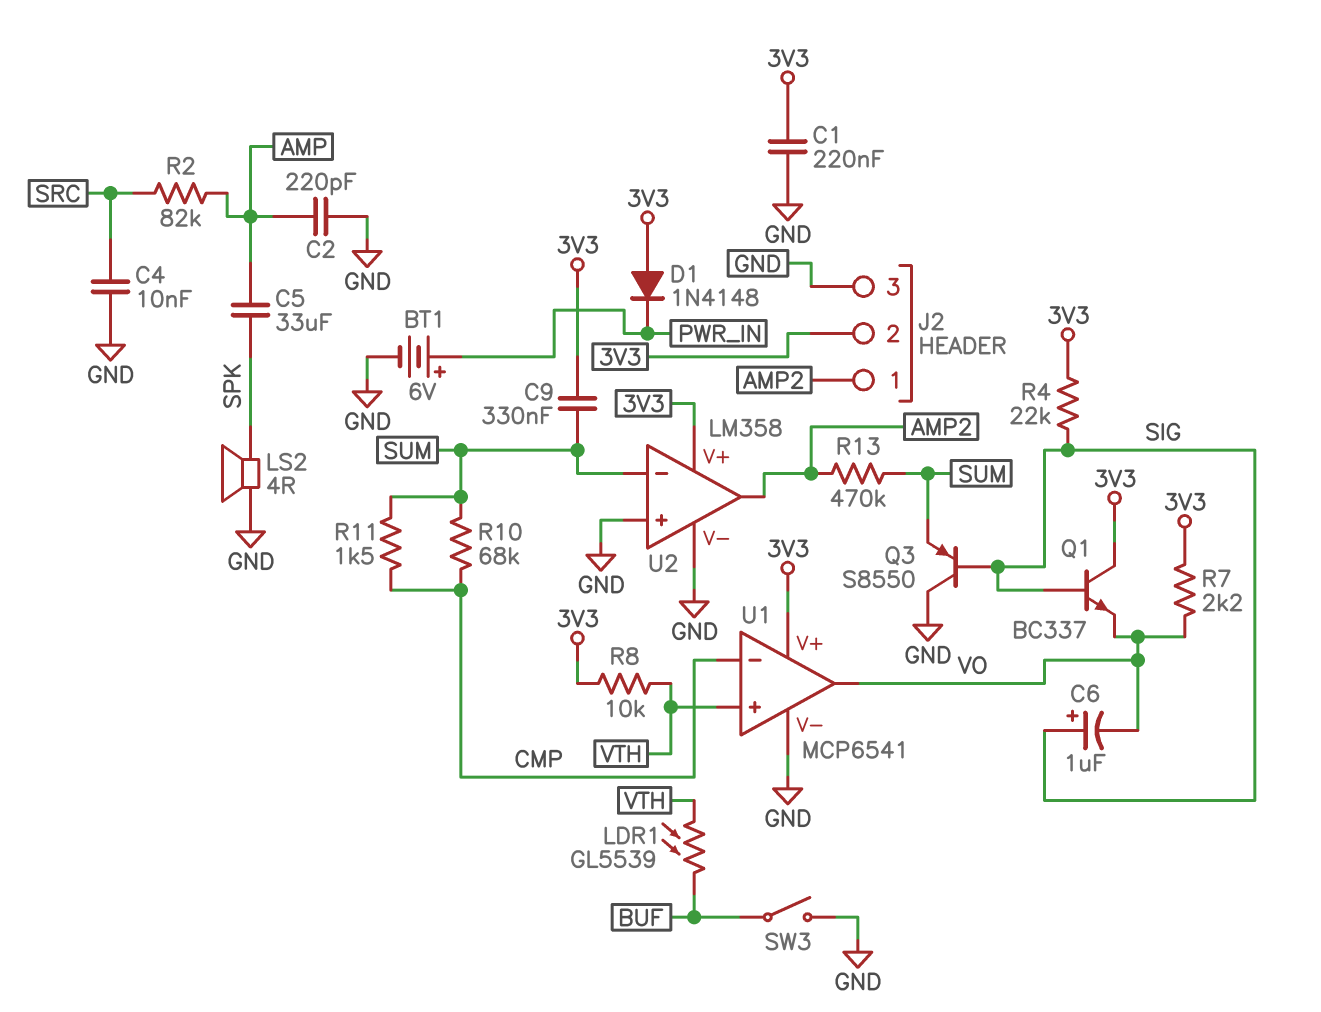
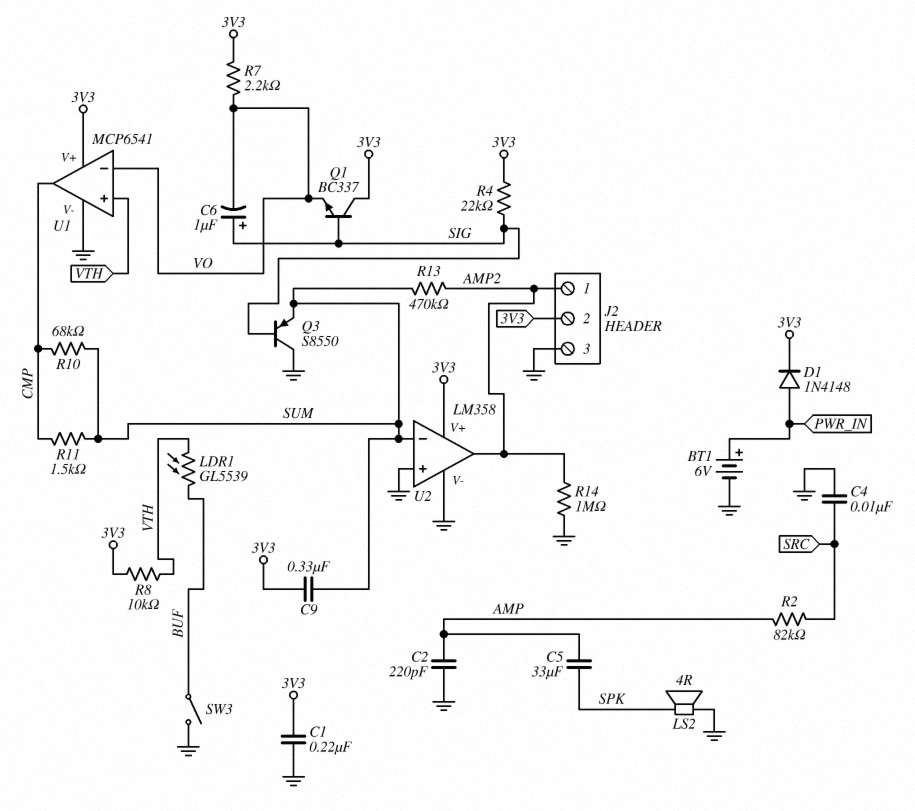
D1: diode 1N4148 (A 3V3, K PWR_IN) -> diode 1N4148 (A PWR_IN, K 3V3)
R14: none -> 1M (AMP2, GND)
U1 pin in-: CMP -> VO
U1 pin out: VO -> CMP

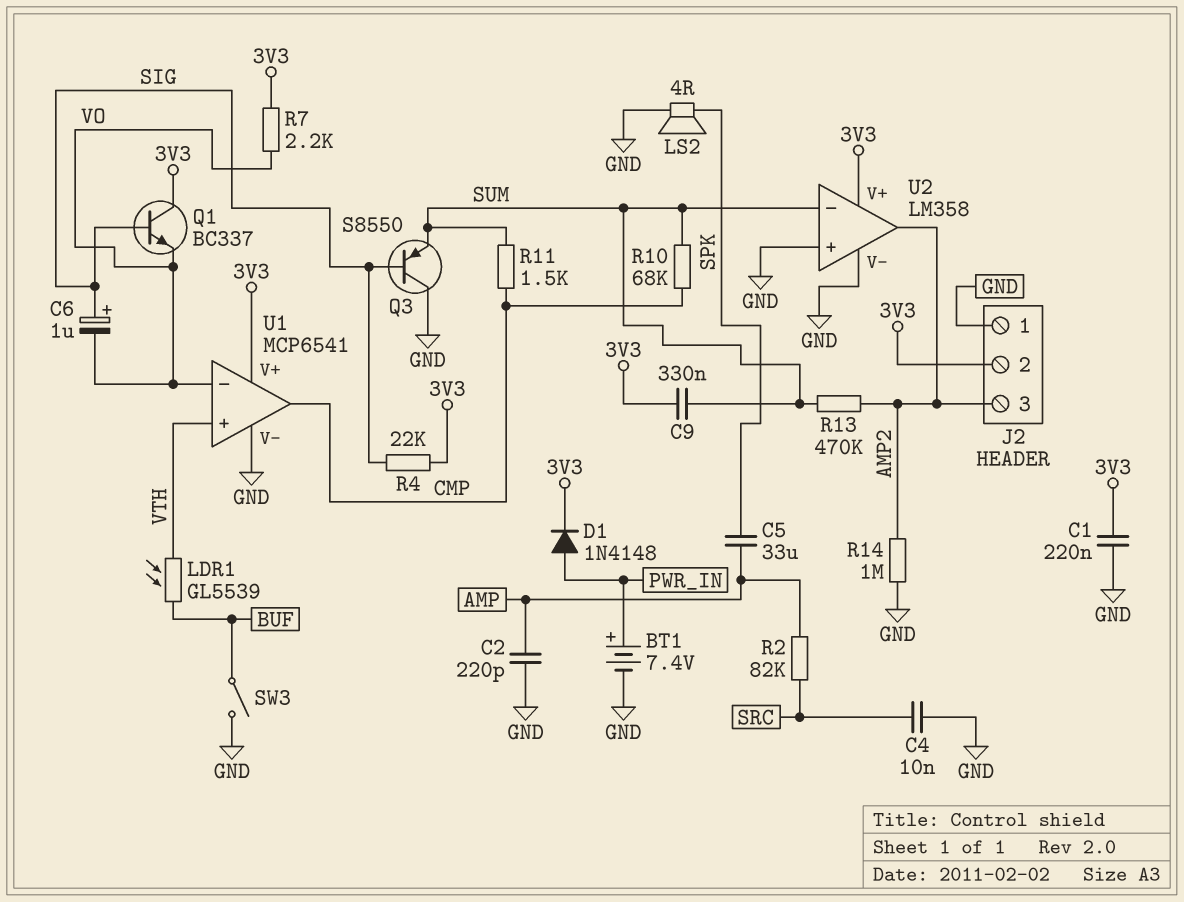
BT1: 6V (plus PWR_IN, minus GND) -> 7.4V (plus PWR_IN, minus GND)
J2 pin 1: AMP2 -> GND
J2 pin 3: GND -> AMP2
R8: 10k (3V3, VTH) -> none

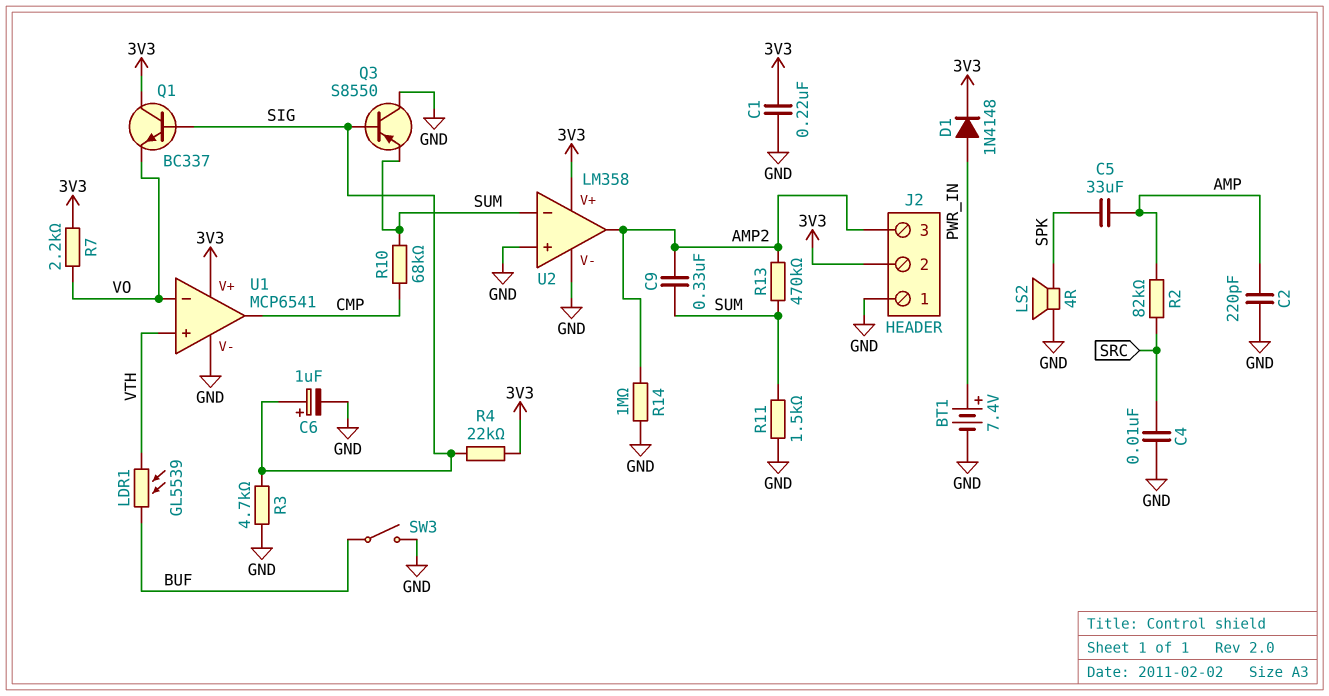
C6: 1uF (plus SIG, minus VO) -> 1uF (plus SIG, minus GND)
C9: 330nF (3V3, SUM) -> 330nF (AMP2, SUM)
R3: none -> 4.7k (GND, SIG)
R11: 1.5k (CMP, SUM) -> 1.5k (GND, SUM)

